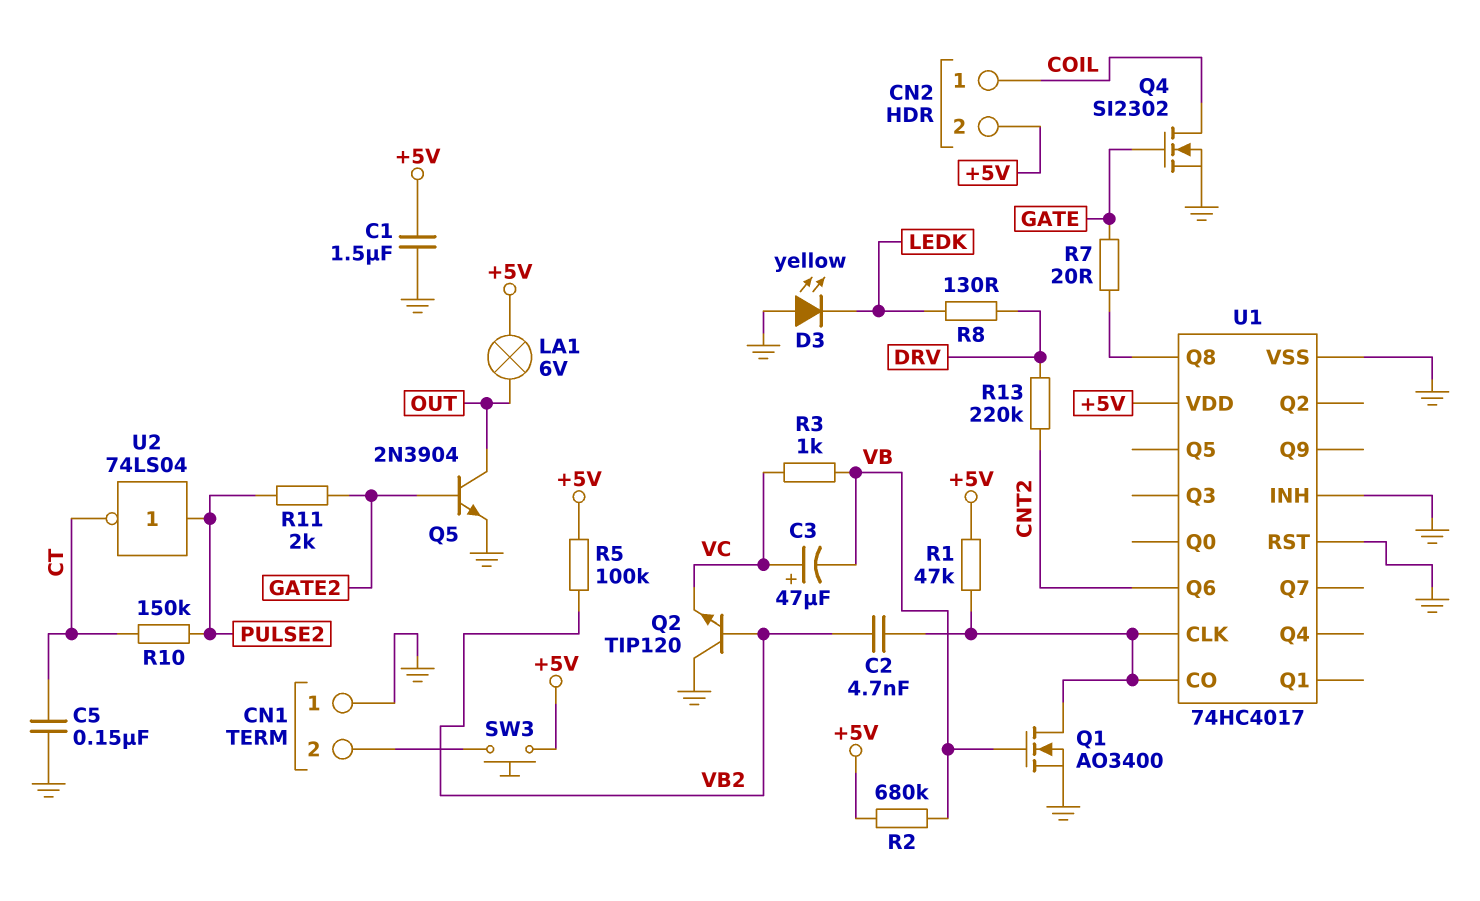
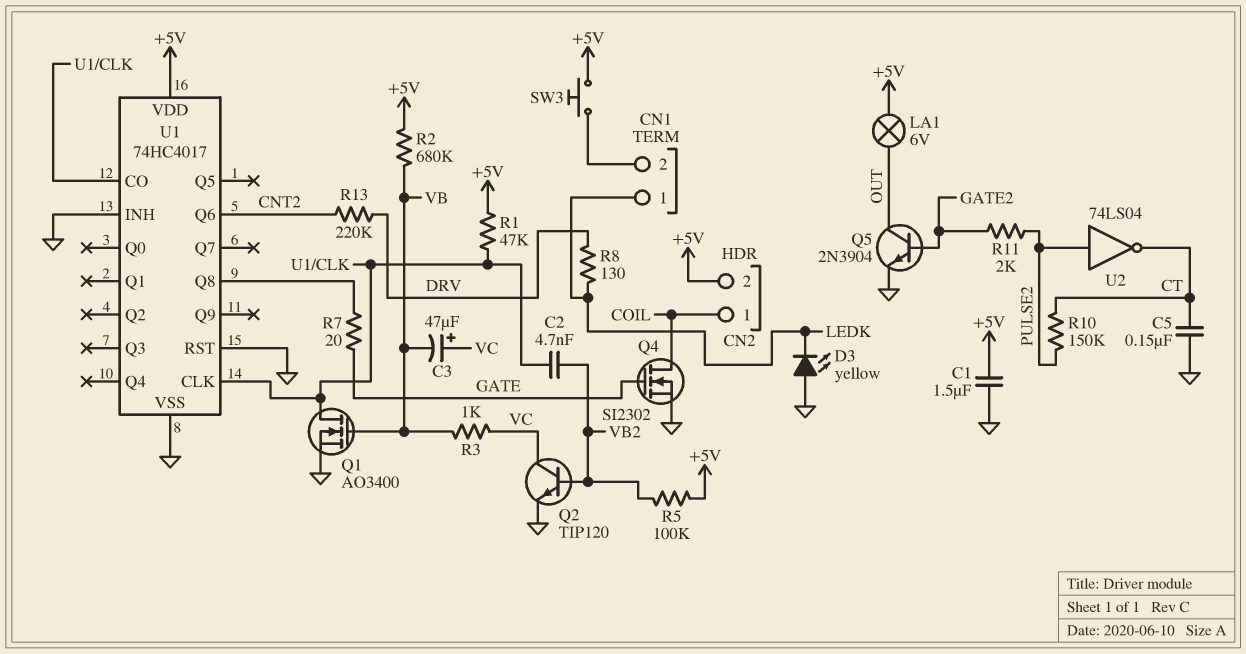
CN1 pin 1: GND -> LEDK
Q2: NPN TIP120 (B VB2, C GND, E VC) -> NPN TIP120 (B VB2, C VC, E GND)

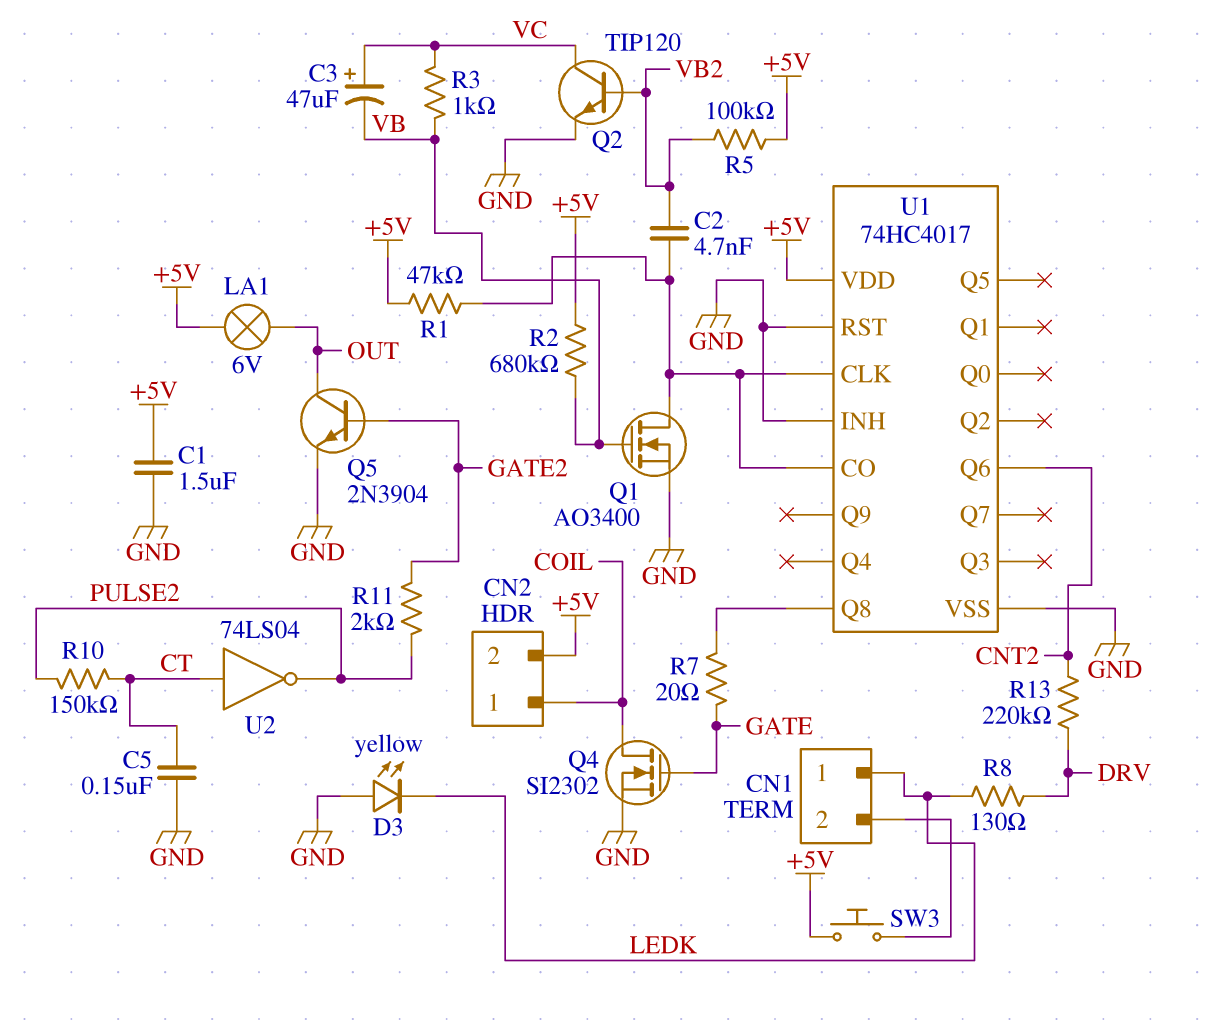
U2: NOT 74LS04 (in PULSE2, out CT) -> NOT 74LS04 (in CT, out PULSE2)

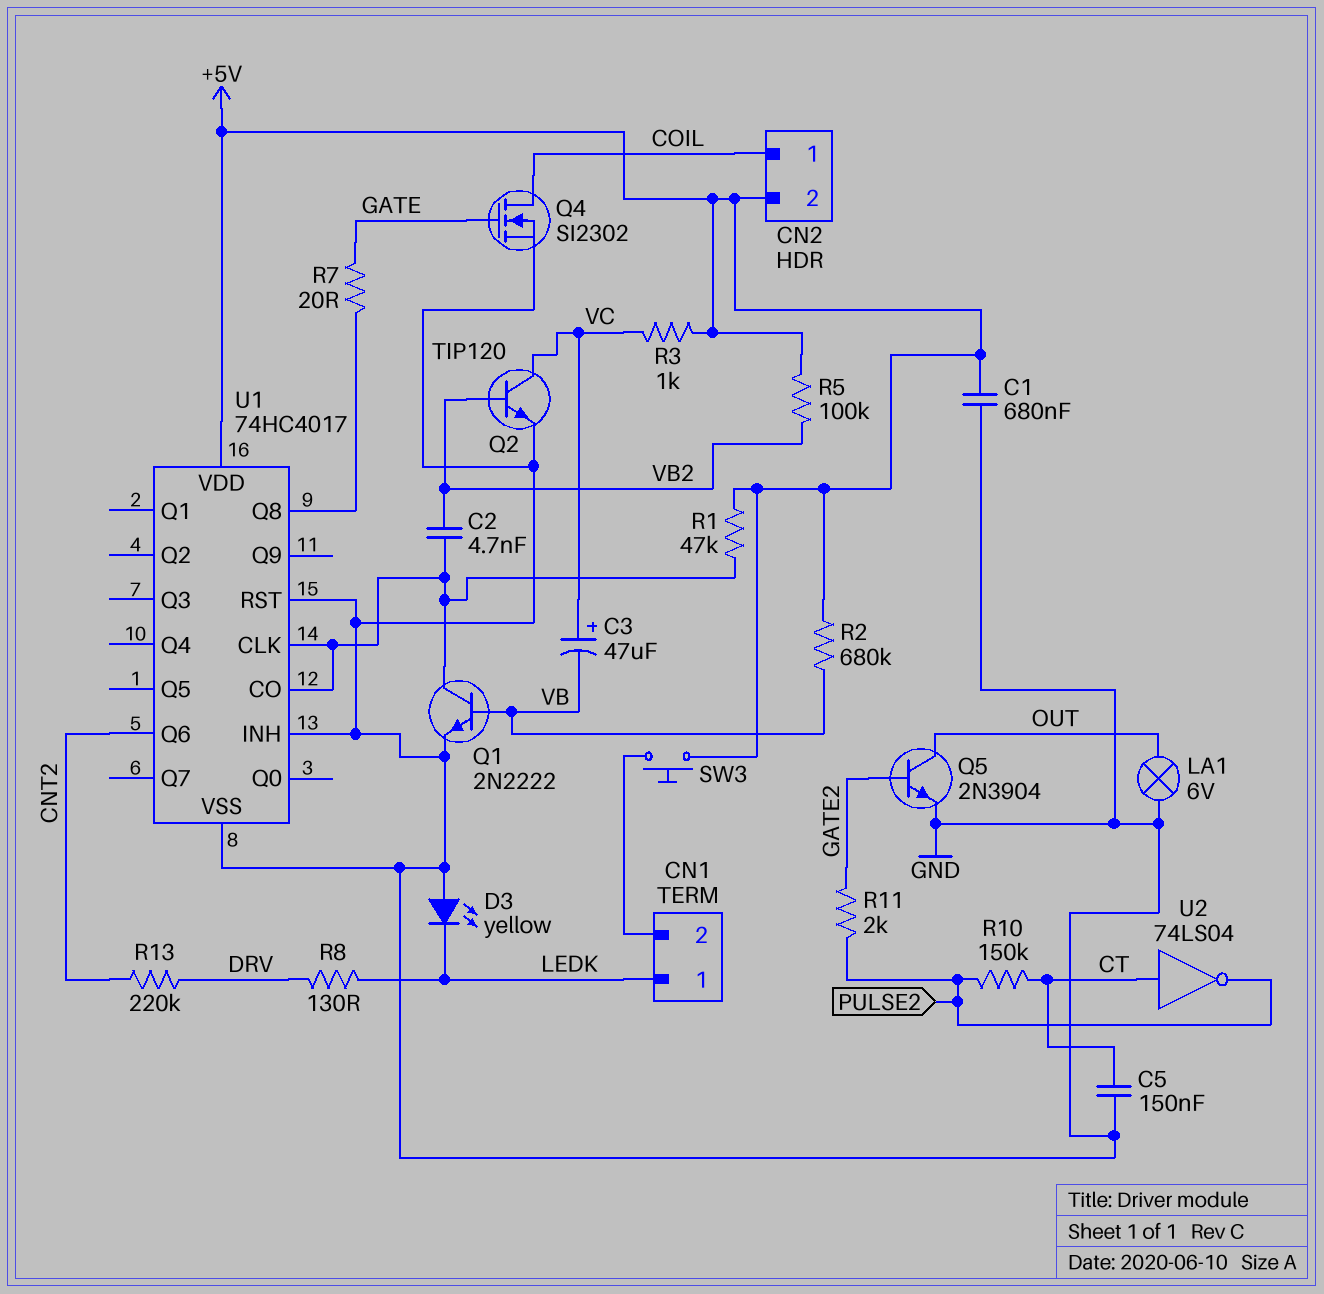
C1: 1.5uF (+5V, GND) -> 680nF (+5V, GND)
LA1: lamp 6V (+5V, OUT) -> lamp 6V (GND, OUT)
Q1: NMOS AO3400 (G VB, D U1/CLK, S GND) -> NPN 2N2222 (B VB, C U1/CLK, E GND)
R3: 1k (VB, VC) -> 1k (+5V, VC)

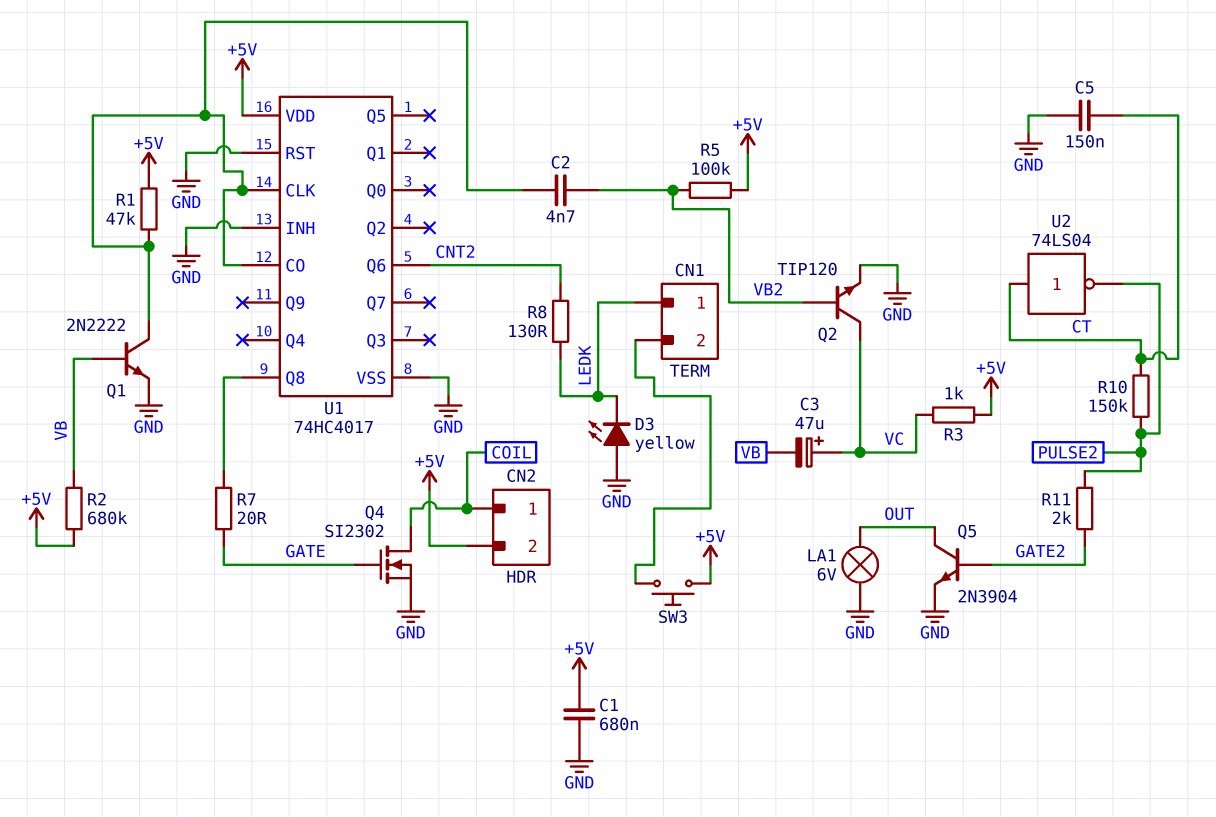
R8: 130 (DRV, LEDK) -> 130 (CNT2, LEDK)
R13: 220k (CNT2, DRV) -> none

